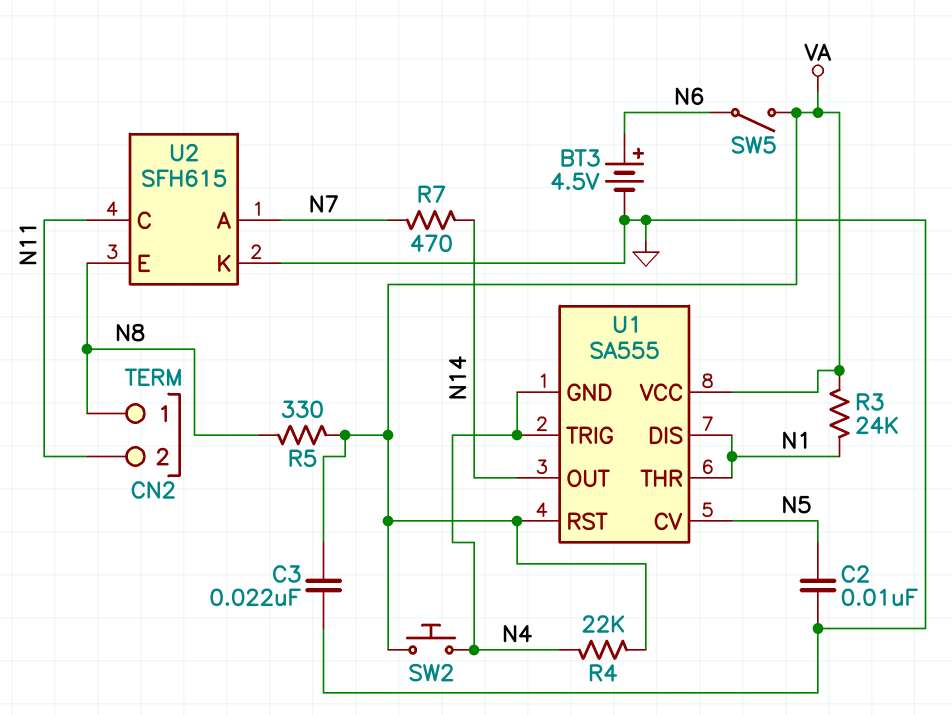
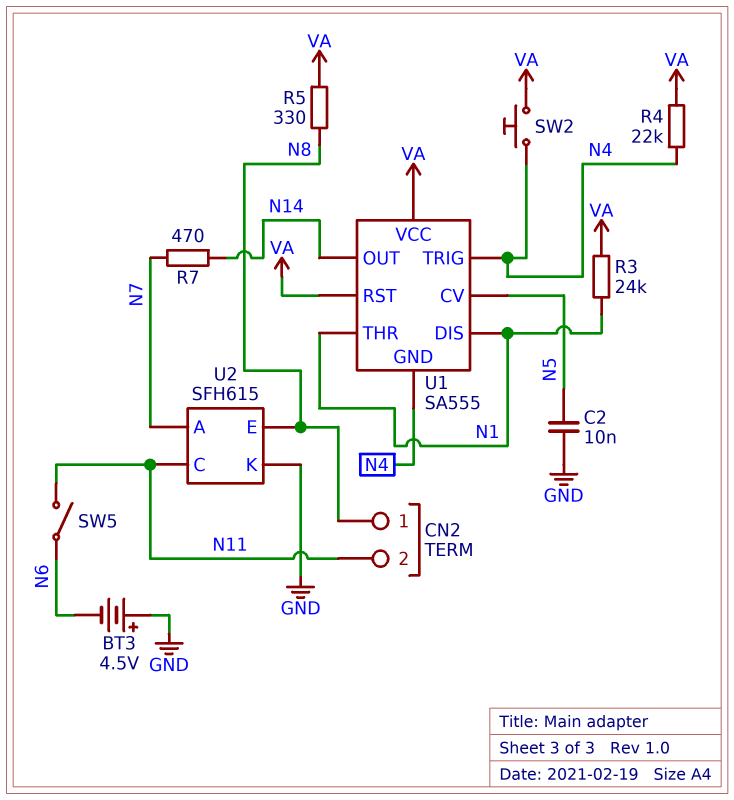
BT3: 4.5V (plus N6, minus GND) -> 4.5V (plus GND, minus N6)
C3: 22nF (GND, VA) -> none
SW5: switch (N6, VA) -> switch (N6, N11)

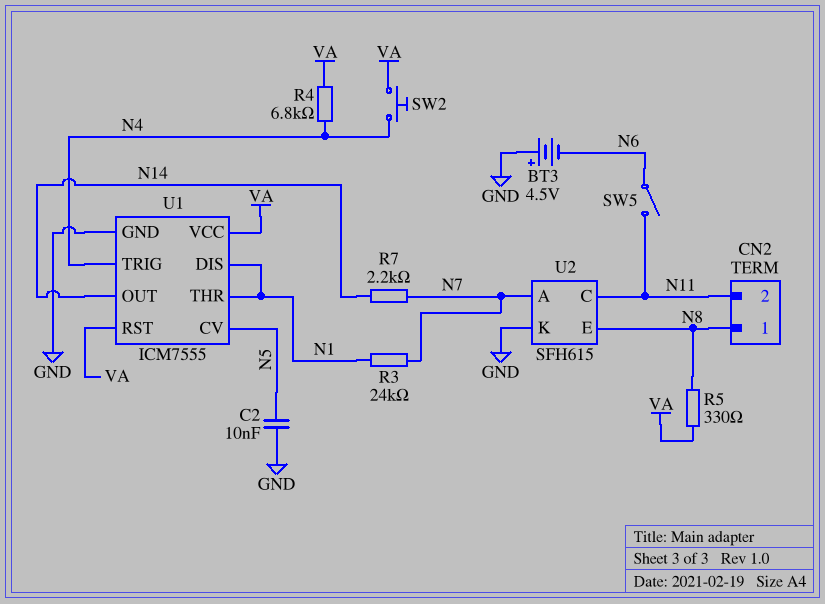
R3: 24k (N1, VA) -> 24k (N1, N7)
R4: 22k (N4, VA) -> 6.8k (N4, VA)
R7: 470 (N7, N14) -> 2.2k (N7, N14)
U1: SA555 -> ICM7555
U1 pin GND: N4 -> GND

